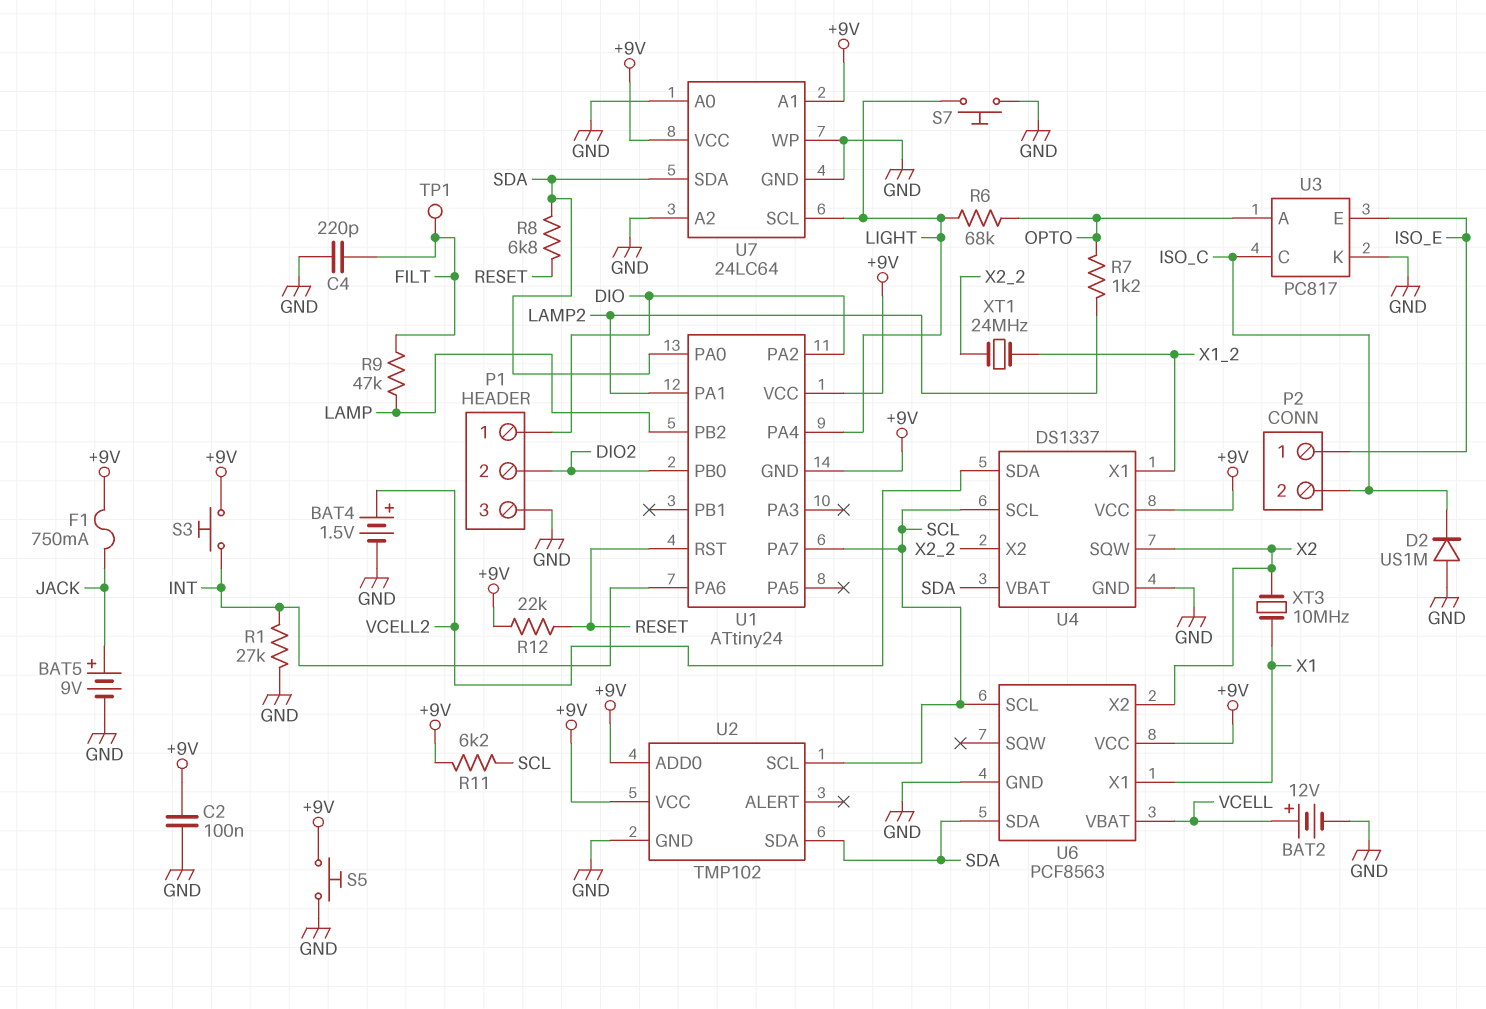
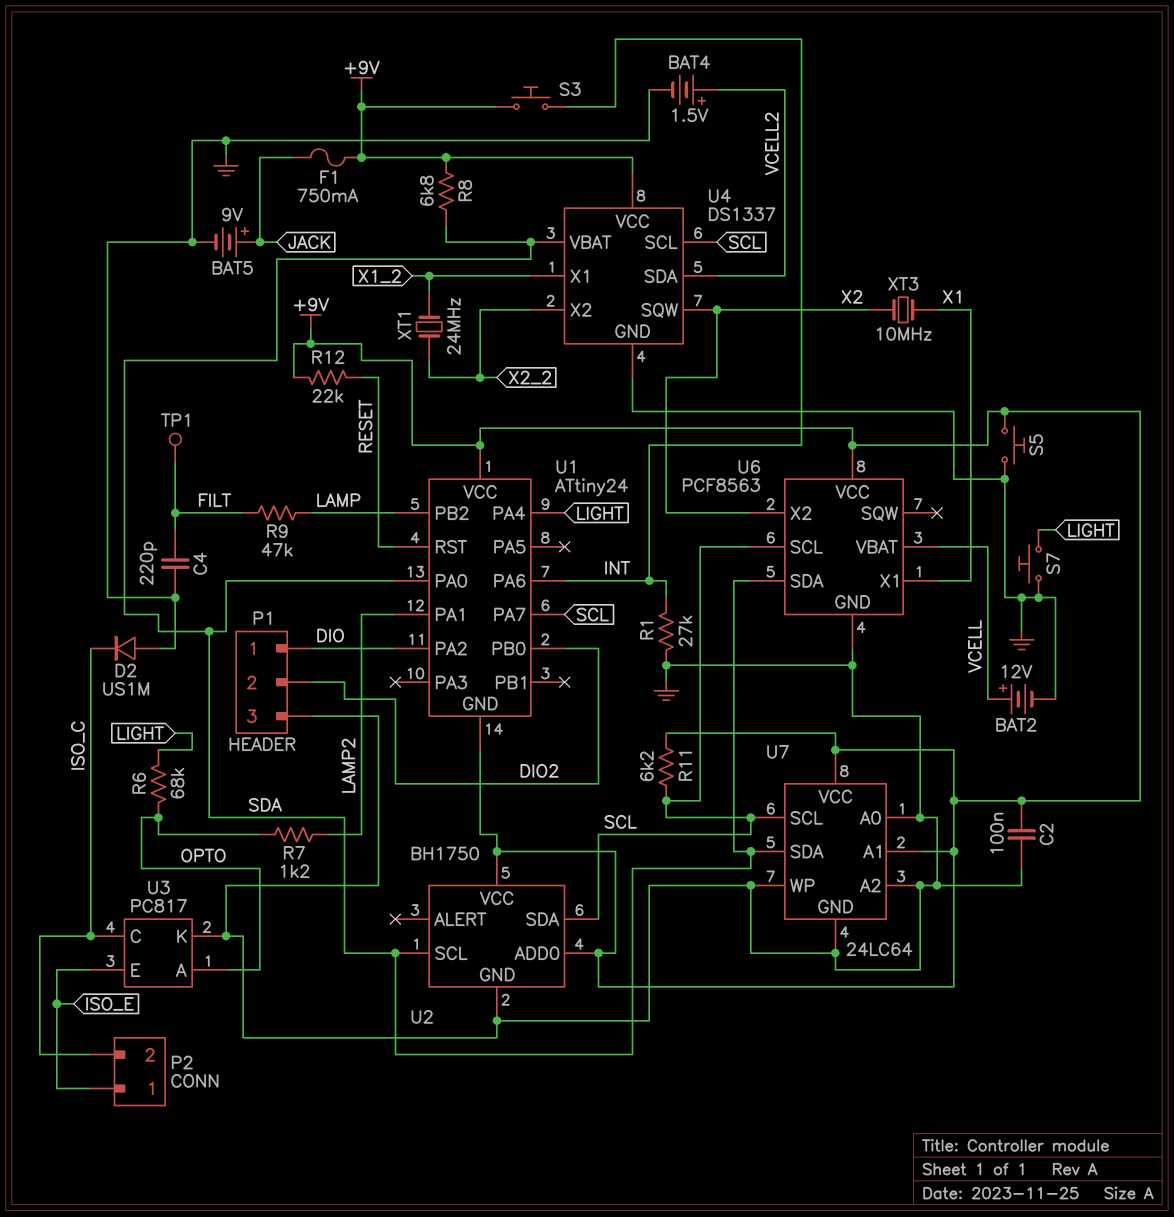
R8: 6.8k (RESET, SDA) -> 6.8k (+9V, SDA)
U2: TMP102 -> BH1750
U2 pin SCL: SCL -> SDA
U2 pin SDA: SDA -> SCL
U7 pin SCL: LIGHT -> SCL

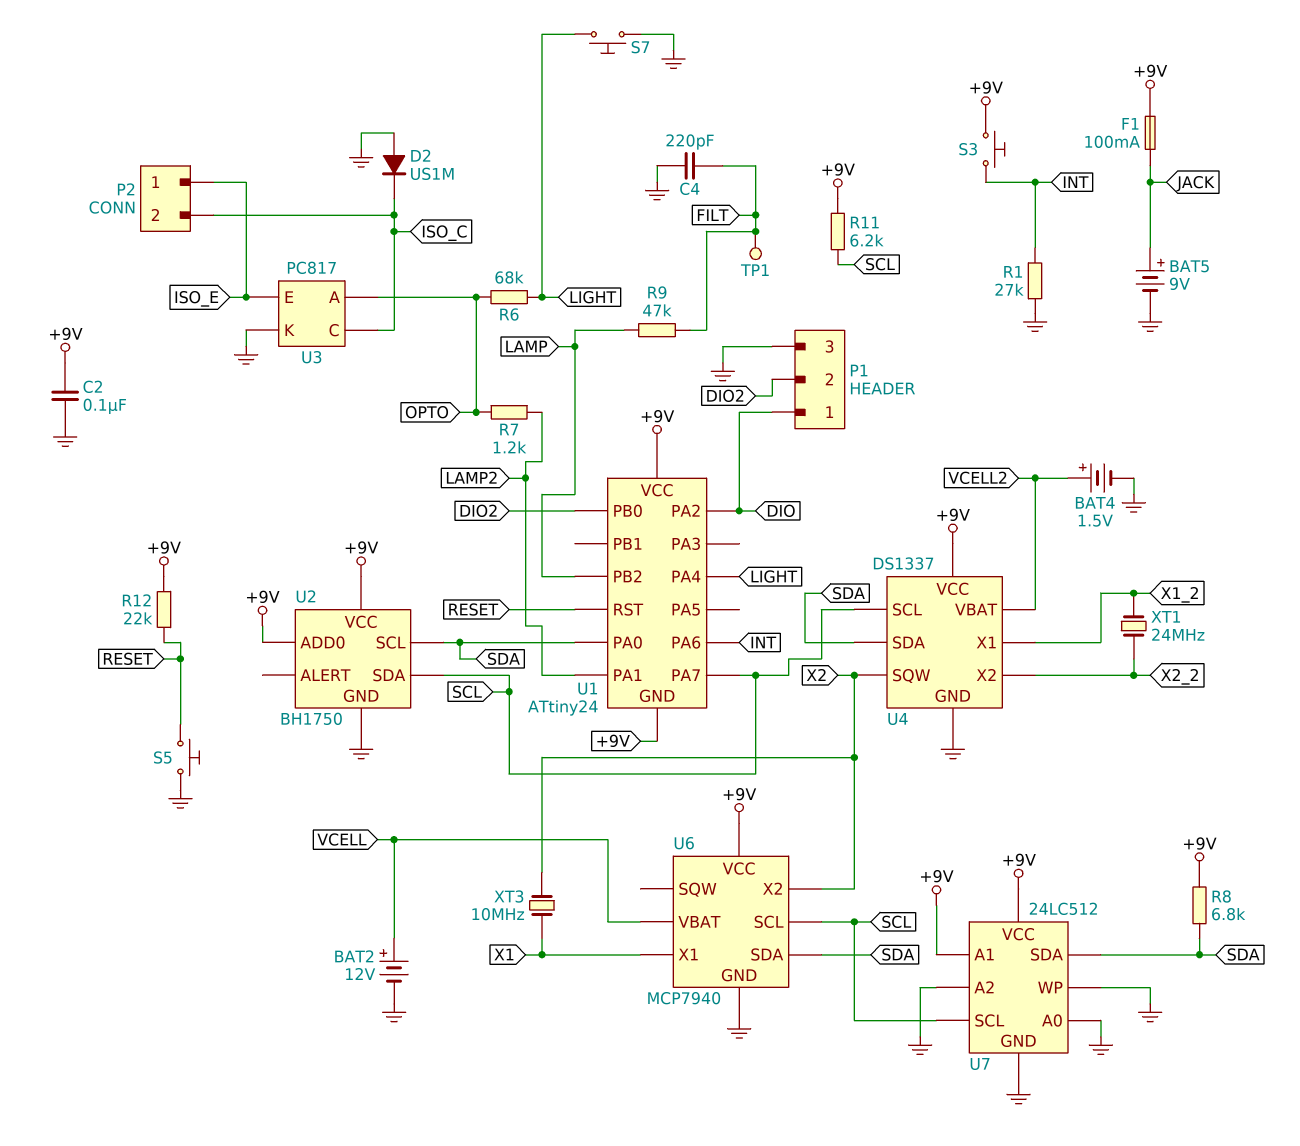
F1: 750mA (+9V, JACK) -> 100mA (+9V, JACK)
S5: button (+9V, GND) -> button (GND, RESET)
U4 pin SDA: VCELL2 -> SDA
U4 pin VBAT: SDA -> VCELL2
U6: PCF8563 -> MCP7940
U7: 24LC64 -> 24LC512

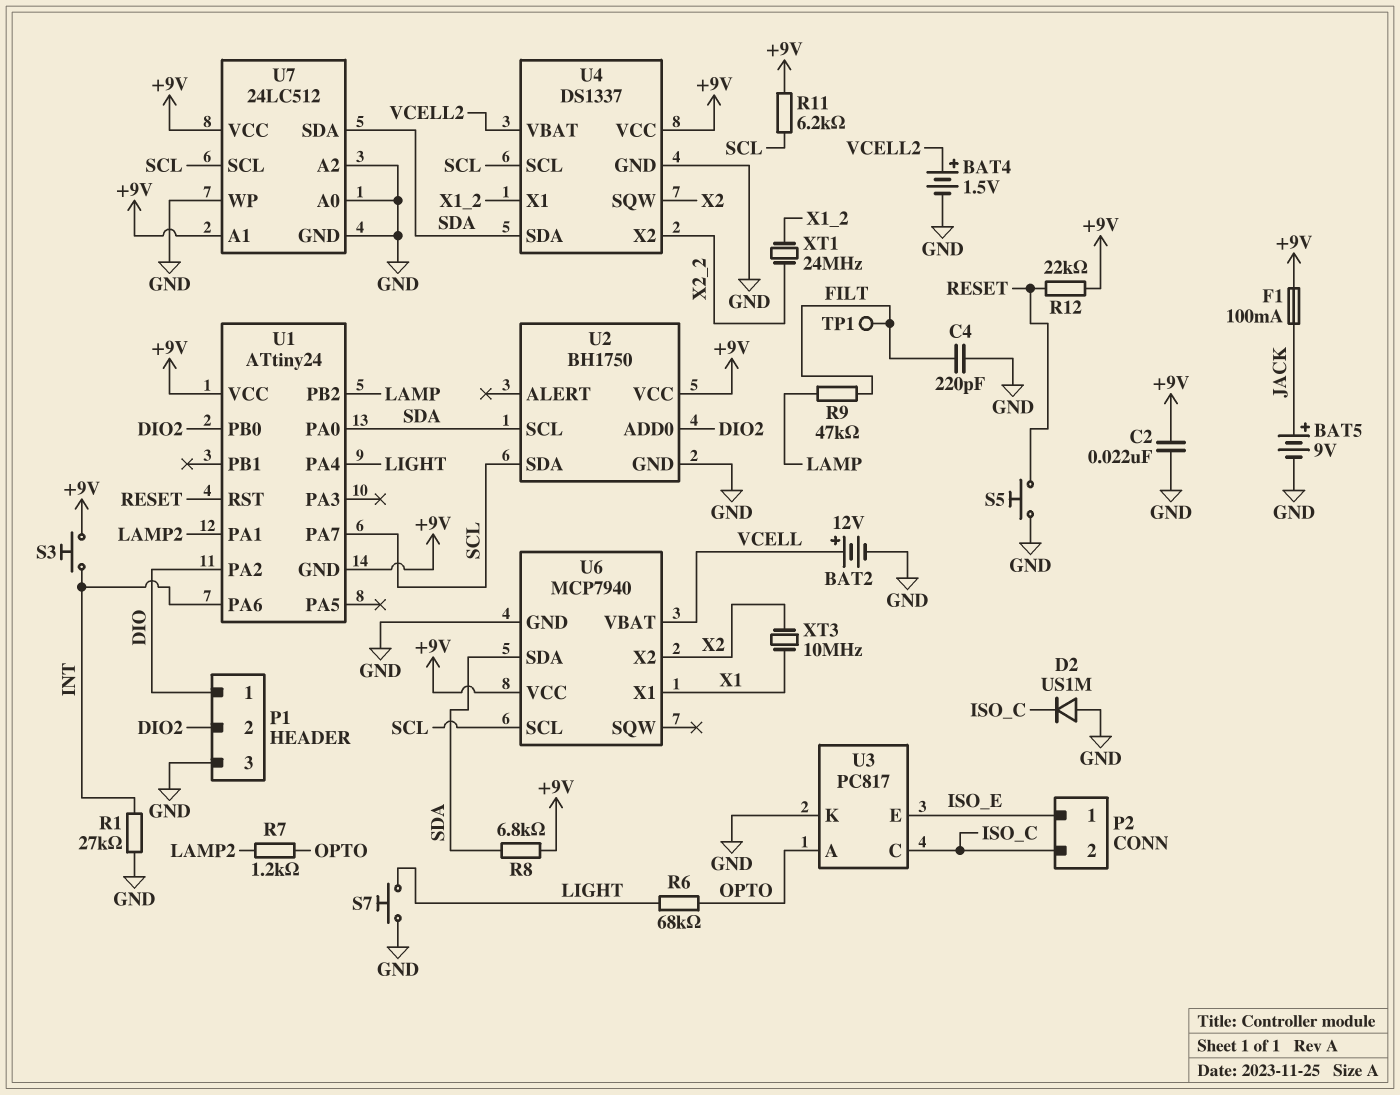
C2: 100nF (+9V, GND) -> 22nF (+9V, GND)
U2 pin ADD0: +9V -> DIO2

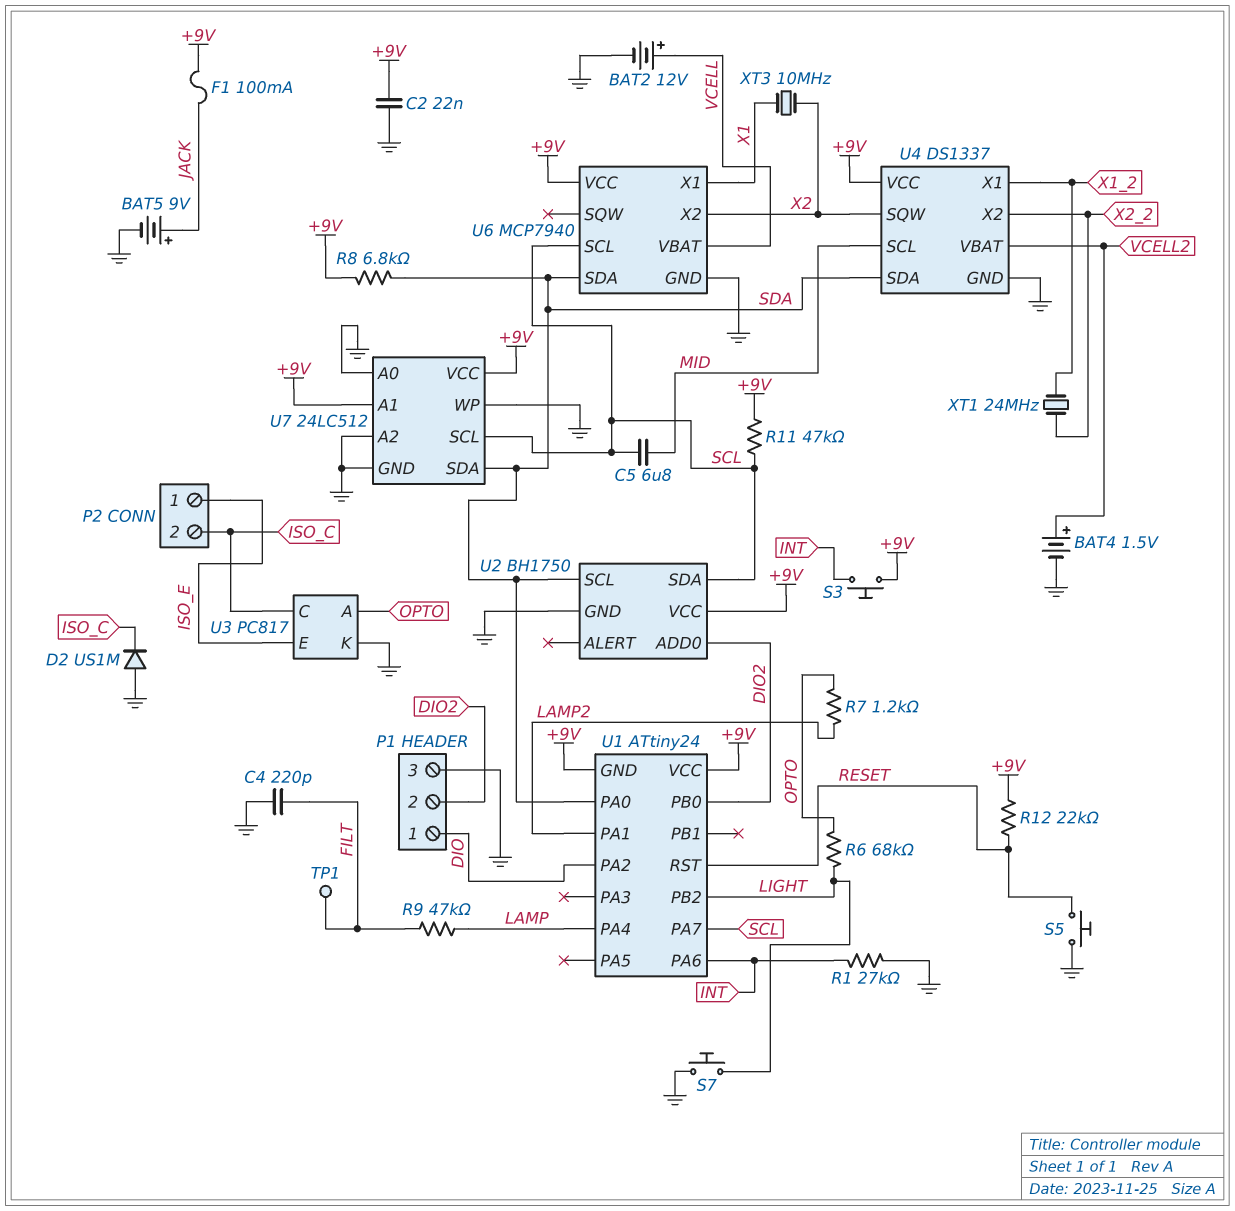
C5: none -> 6.8uF (MID, SCL)
R11: 6.2k (+9V, SCL) -> 47k (+9V, SCL)
U1 pin PA4: LIGHT -> LAMP
U1 pin PB2: LAMP -> LIGHT
U4 pin SCL: SCL -> MID

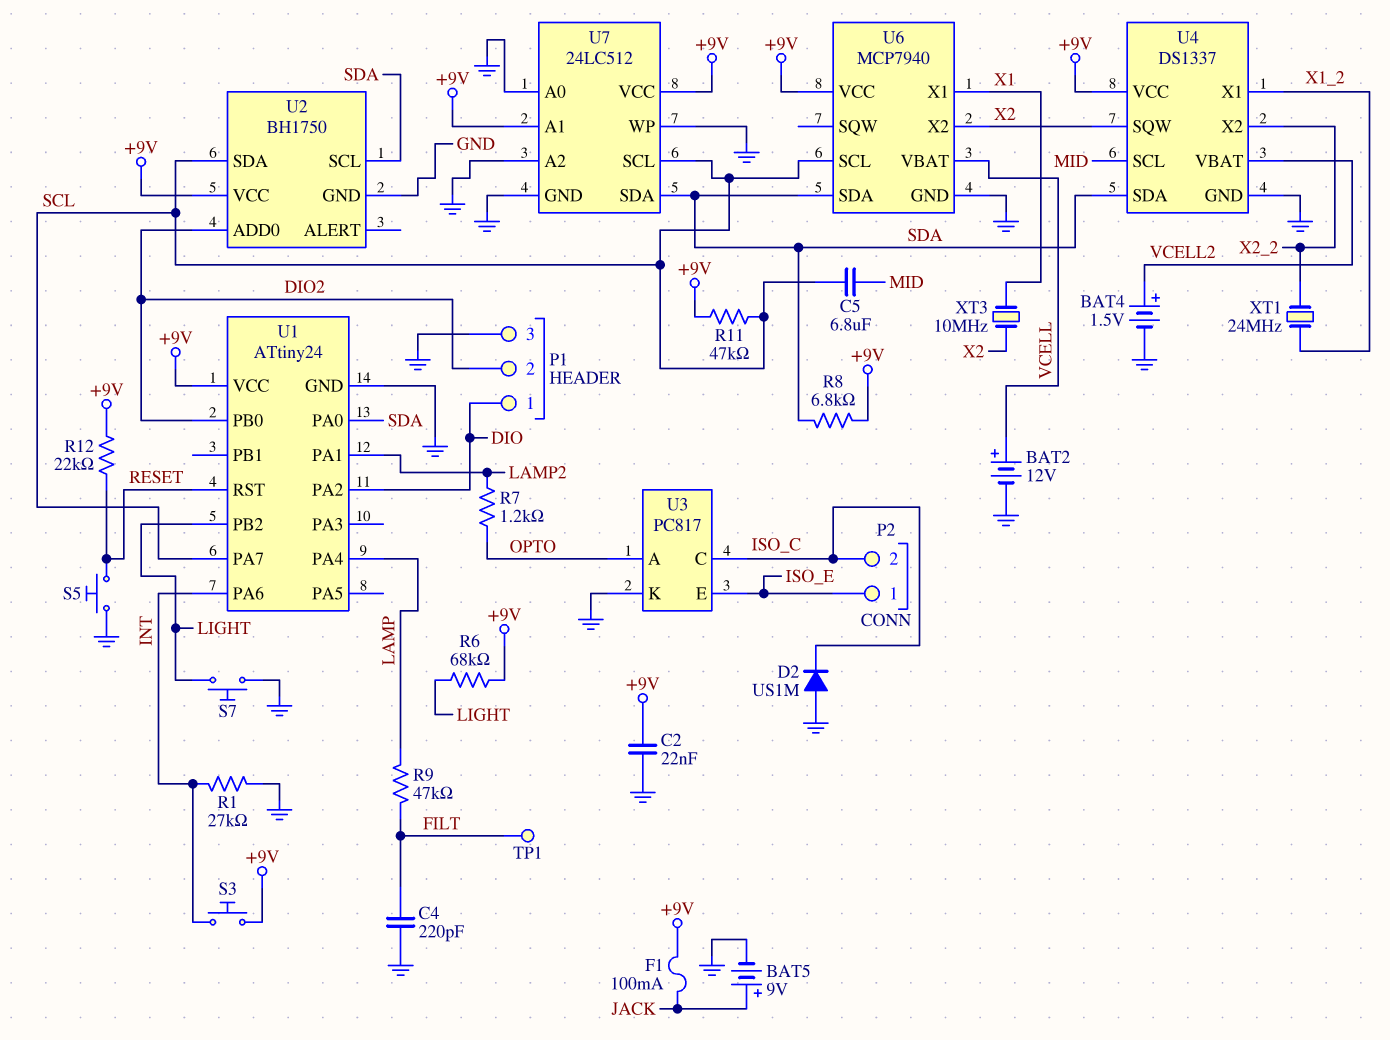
R6: 68k (LIGHT, OPTO) -> 68k (+9V, LIGHT)
U1 pin GND: +9V -> GND

